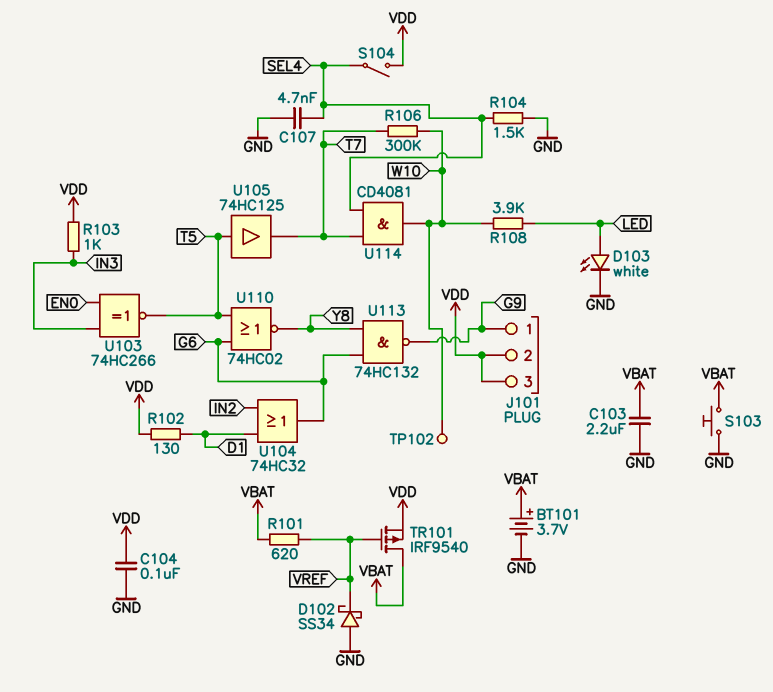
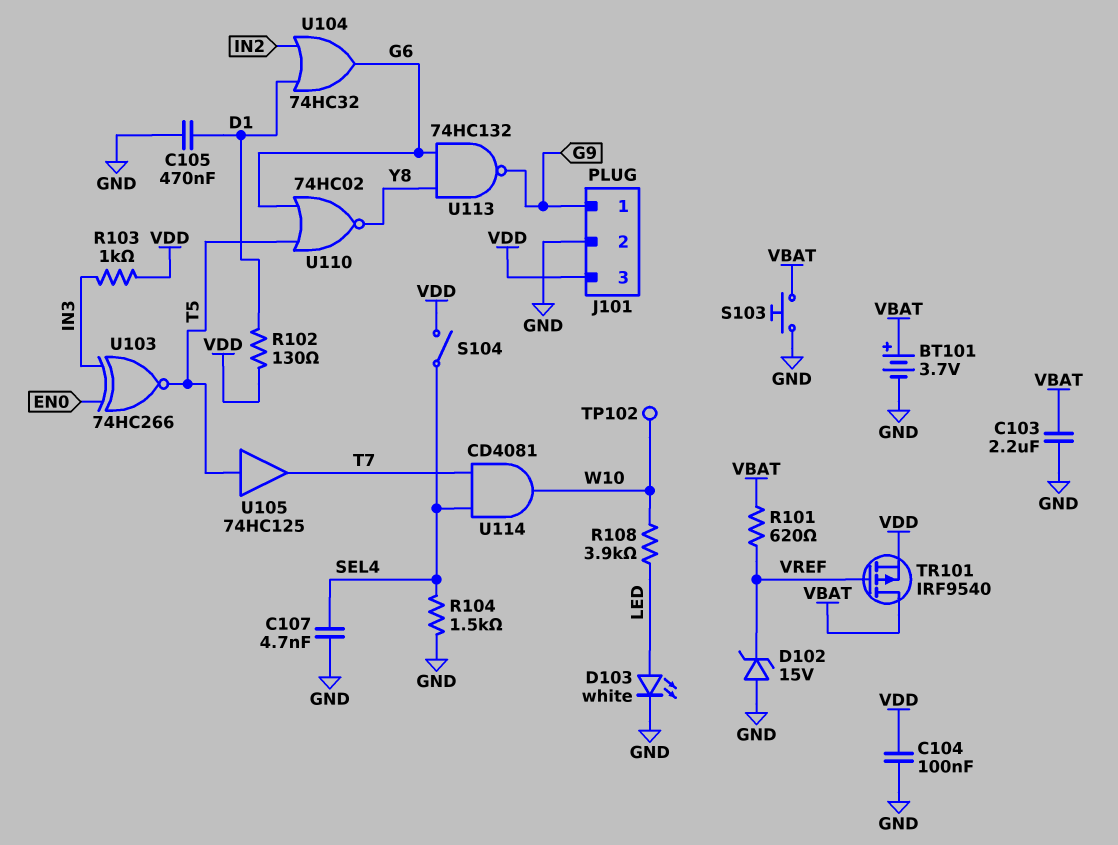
C105: none -> 470nF (D1, GND)
D102: schottky SS34 (A GND, K VREF) -> zener 15V (A GND, K VREF)
J101 pin 2: VDD -> GND
R106: 300k (T7, W10) -> none

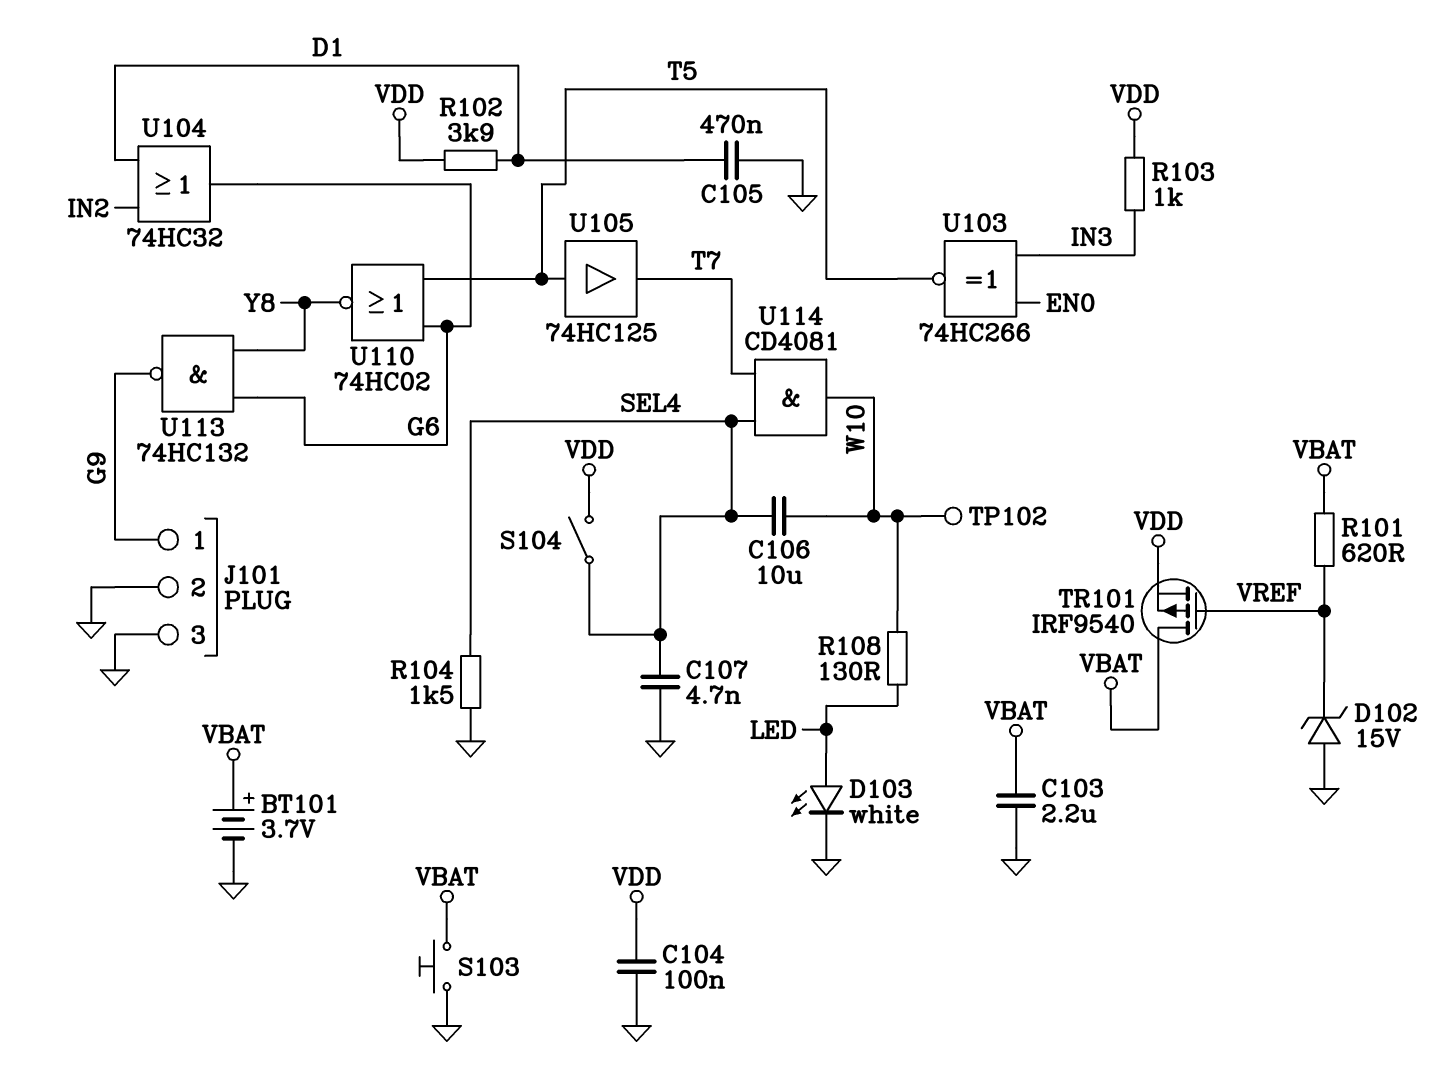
C106: none -> 10uF (SEL4, W10)
J101 pin 3: VDD -> GND
R102: 130 (D1, VDD) -> 3.9k (D1, VDD)
R108: 3.9k (LED, W10) -> 130 (LED, W10)

